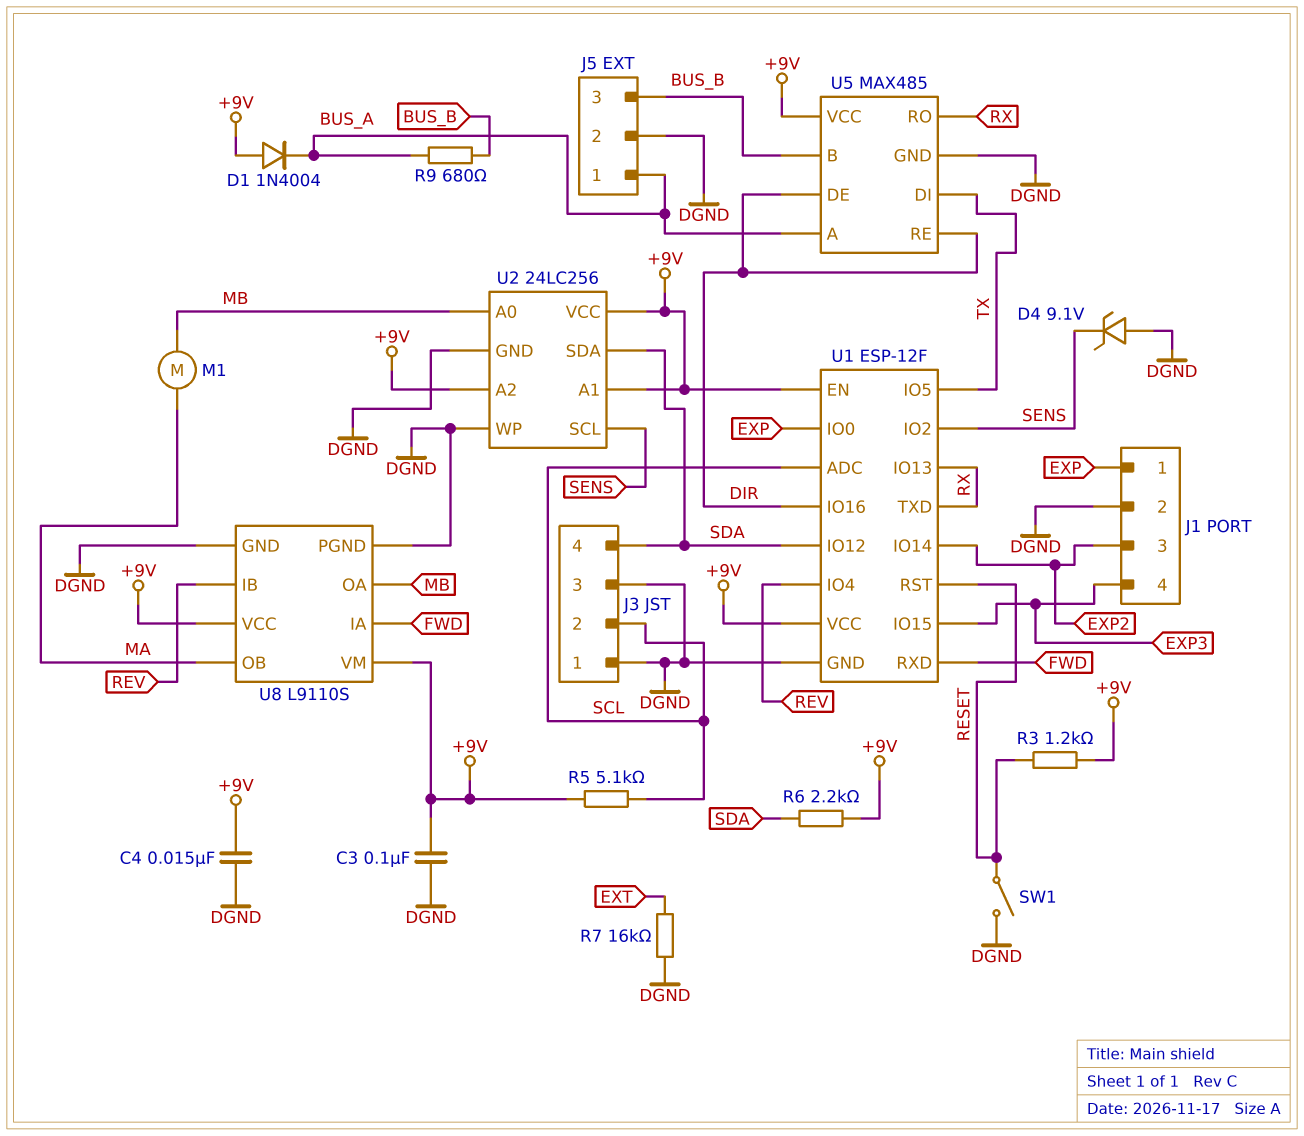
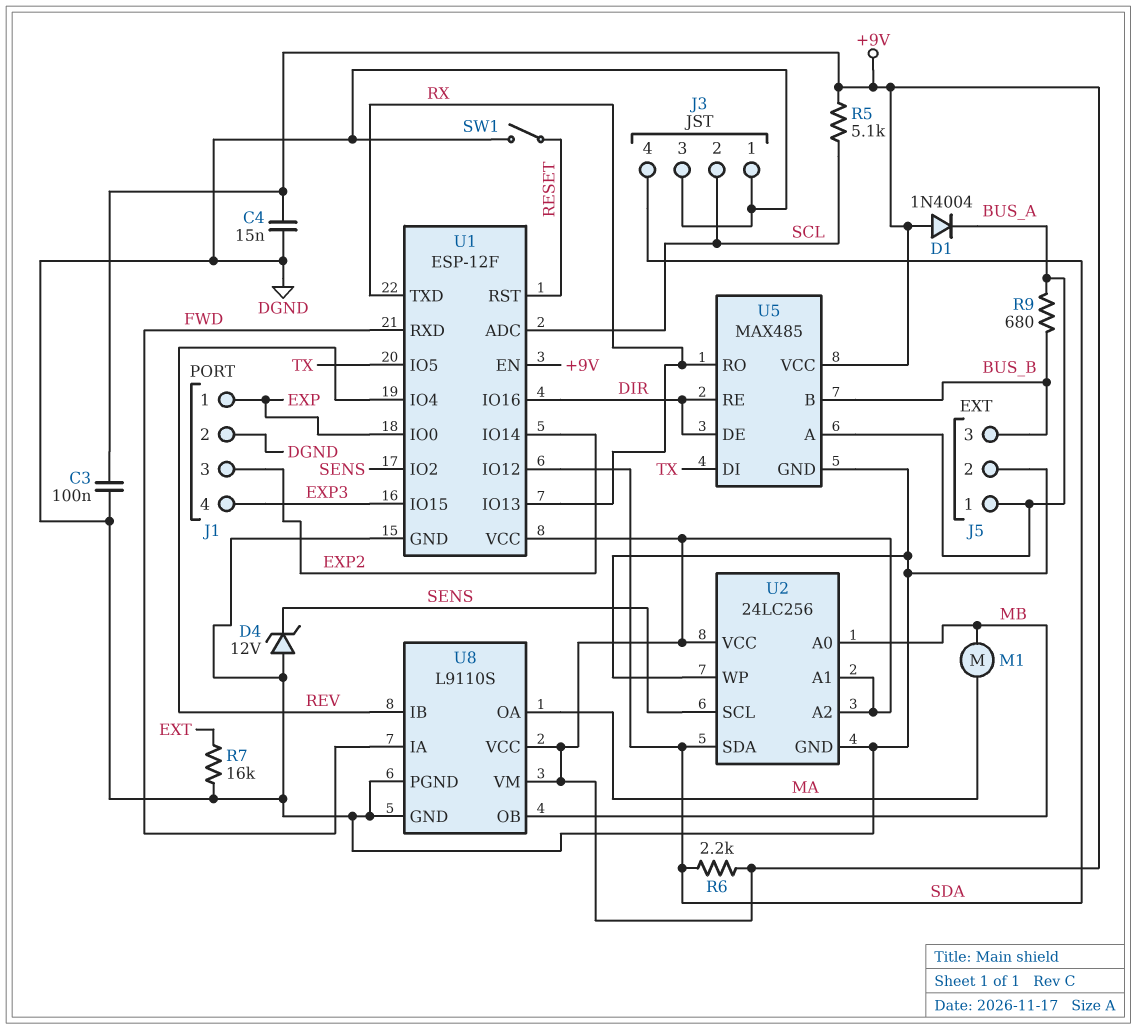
D4: zener 9.1V (A DGND, K SENS) -> zener 12V (A DGND, K SENS)
R3: 1.2k (+9V, RESET) -> none
U8 pin OA: MB -> MA
U8 pin OB: MA -> MB

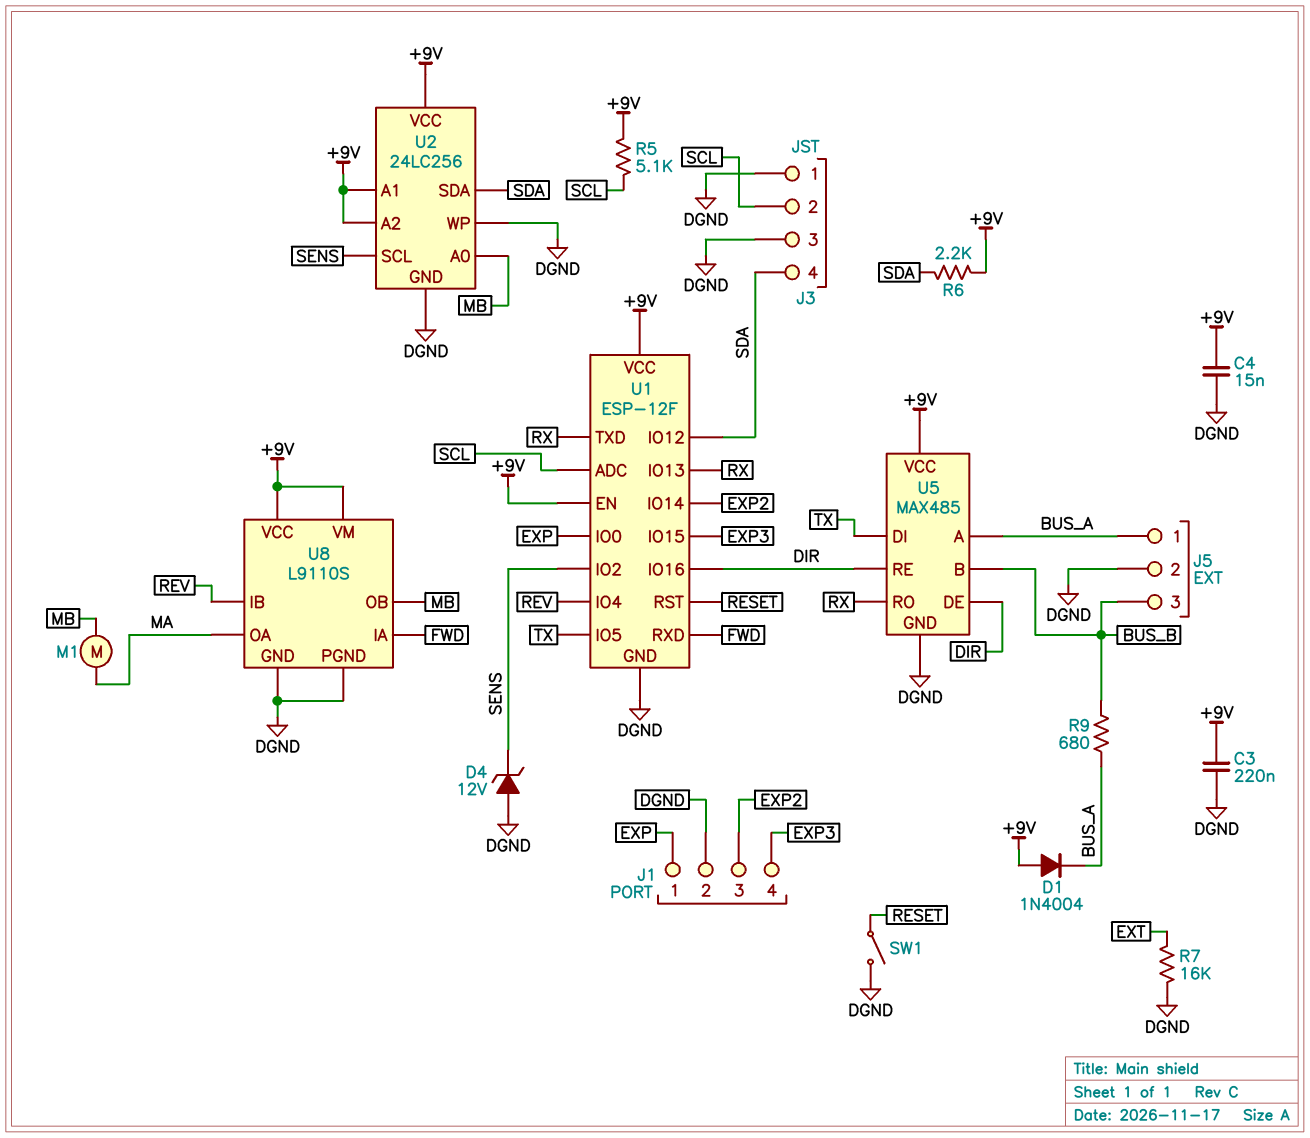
C3: 100nF (+9V, DGND) -> 220nF (+9V, DGND)

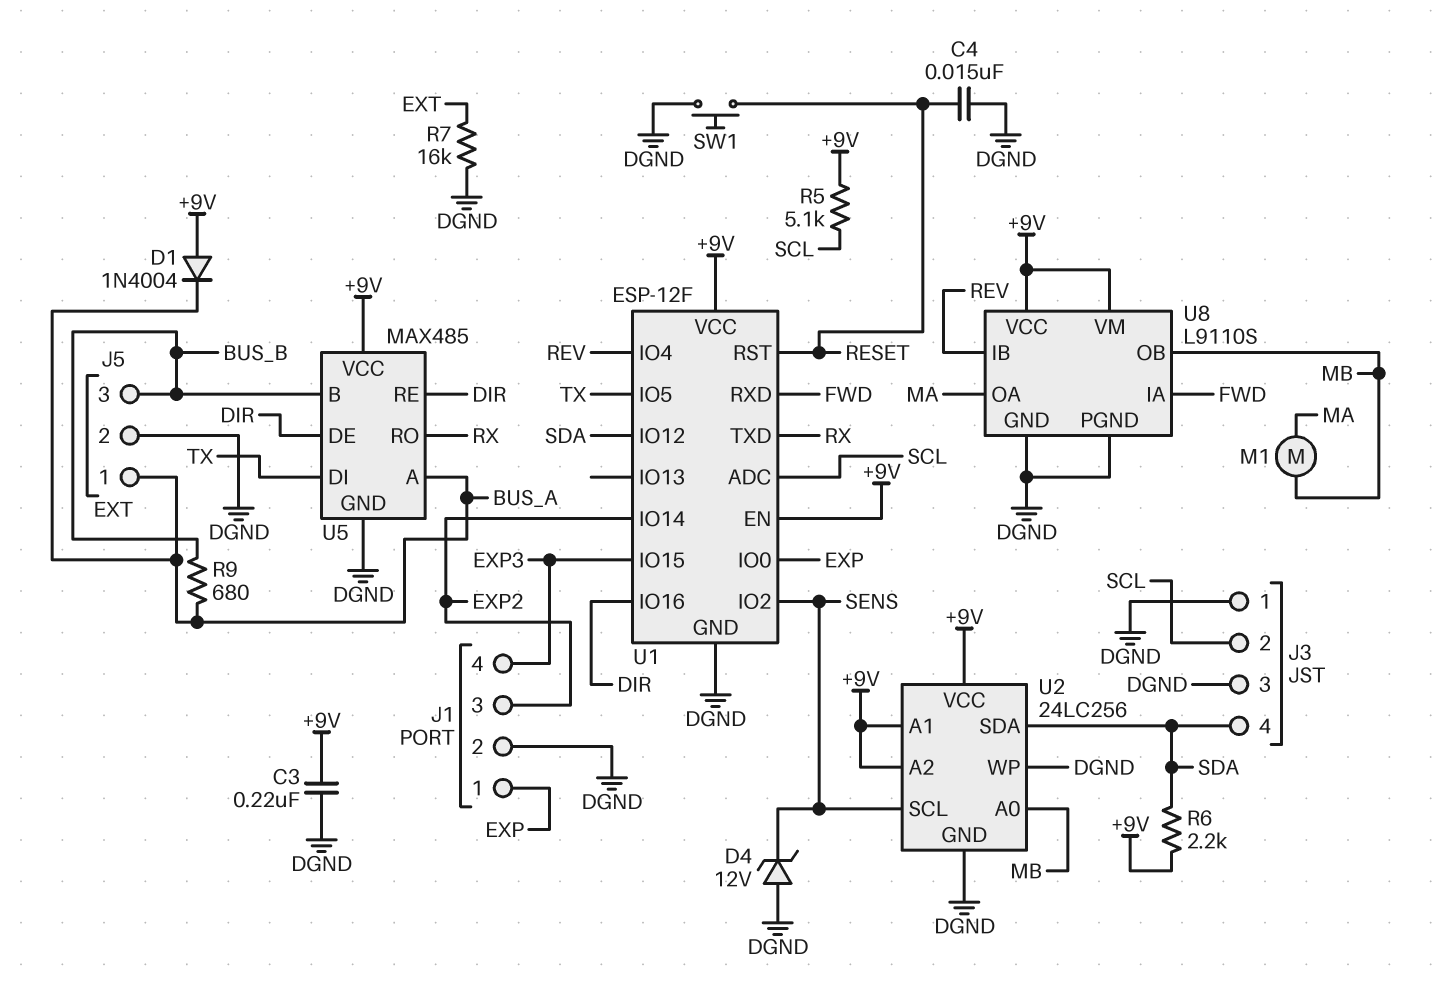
C4: 15nF (+9V, DGND) -> 15nF (DGND, RESET)
SW1: switch (DGND, RESET) -> button (DGND, RESET)
U1 pin IO13: RX -> none

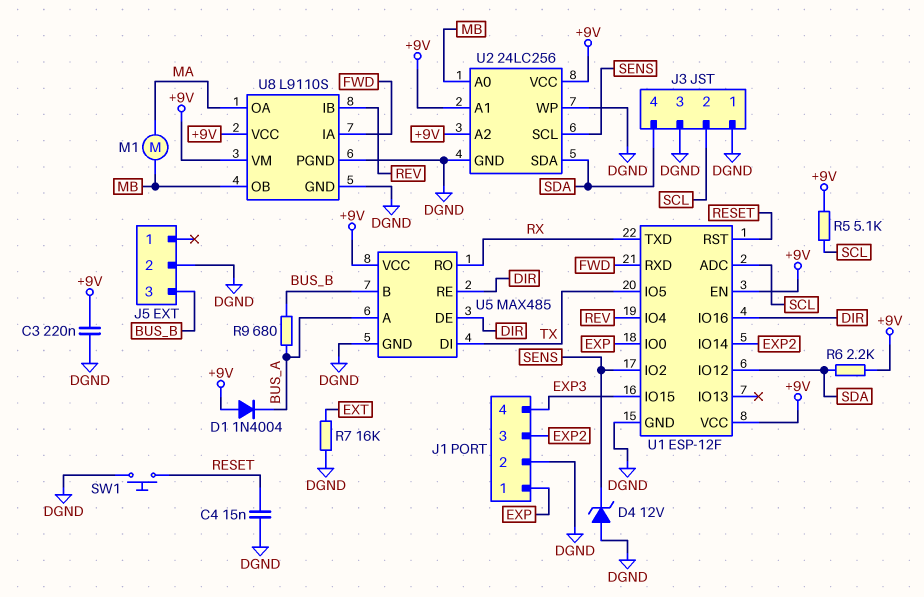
J5 pin 1: BUS_A -> none

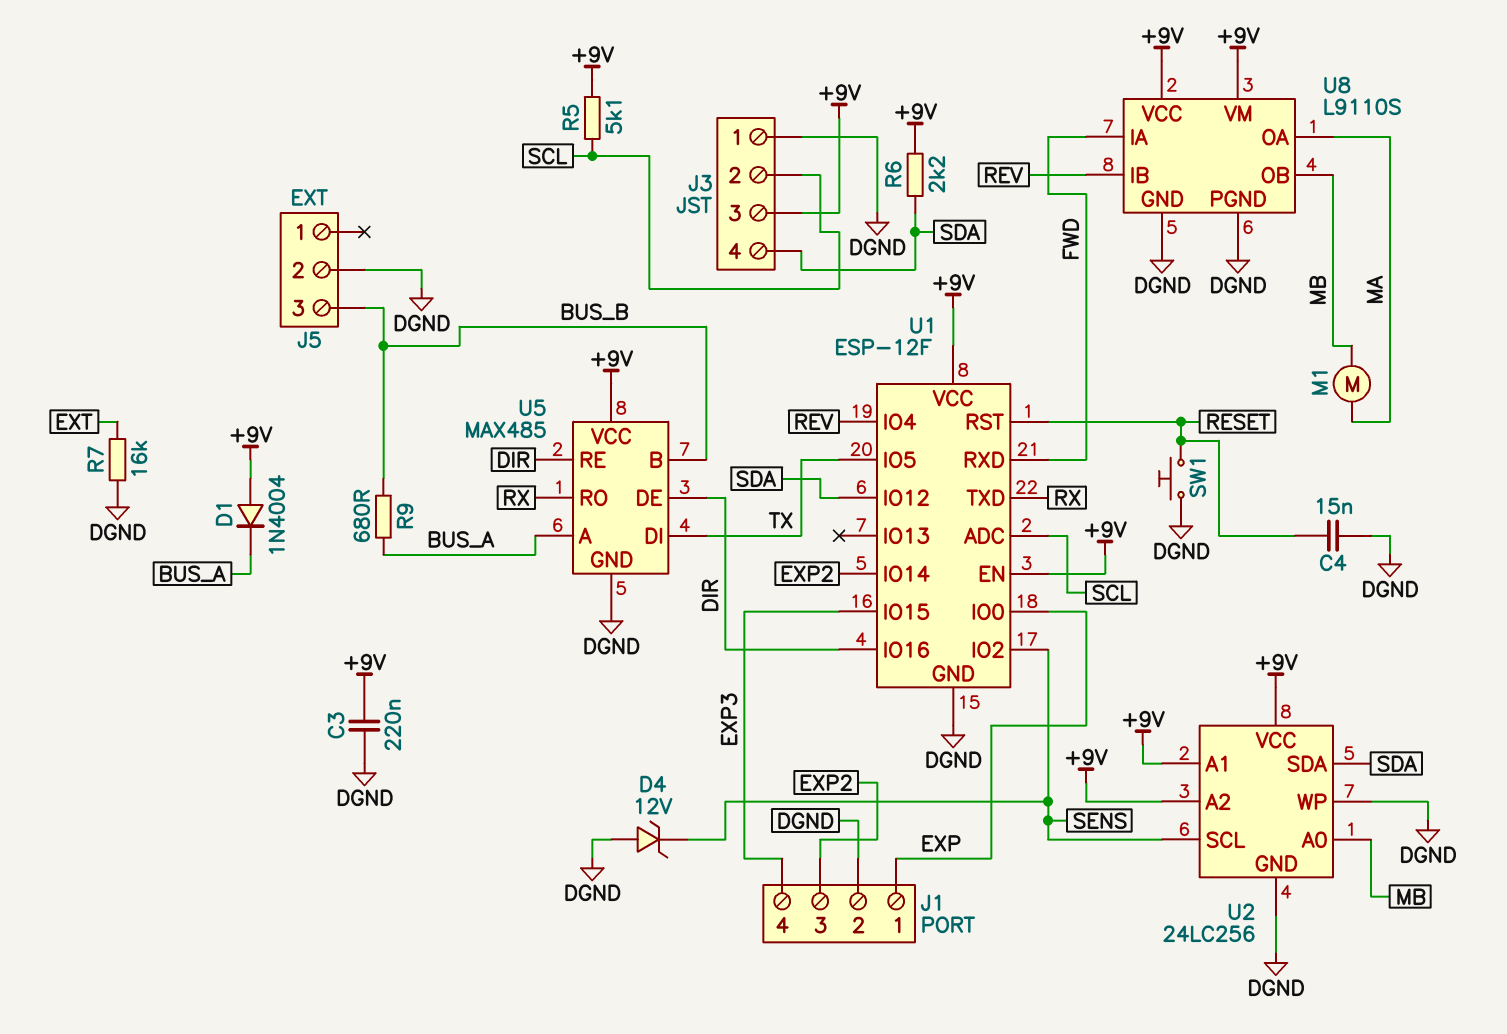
J3 pin 3: DGND -> +9V

